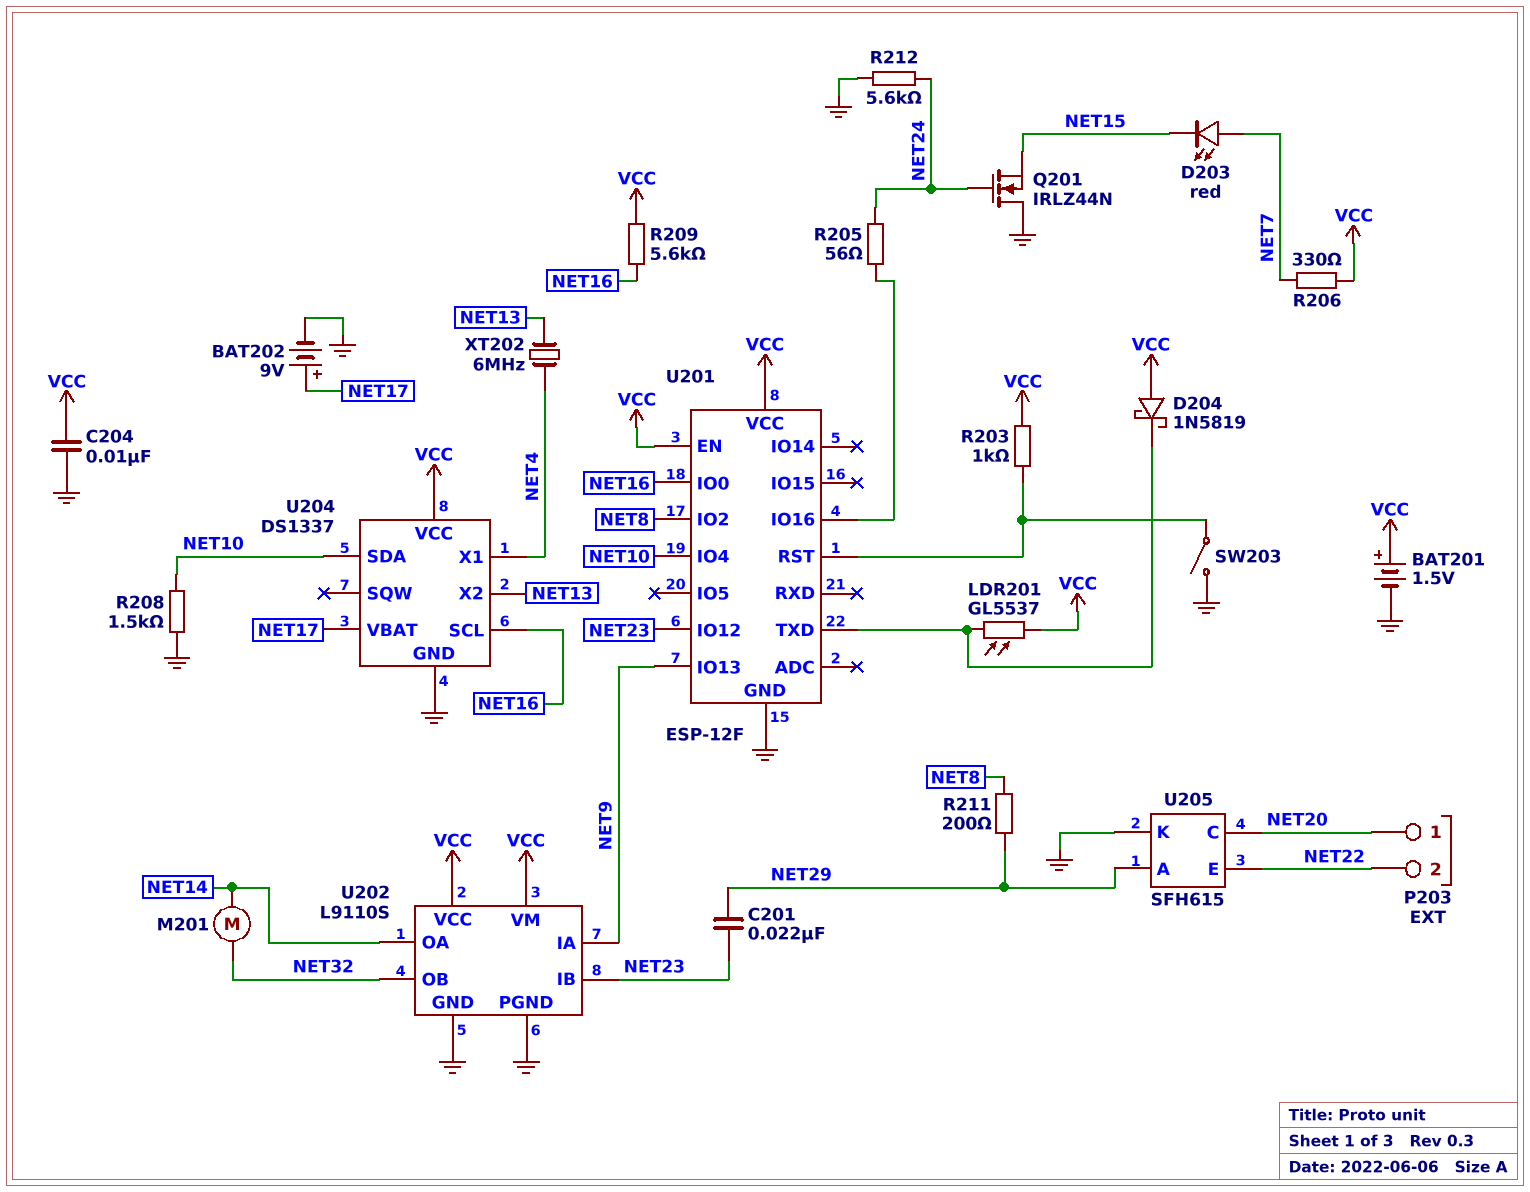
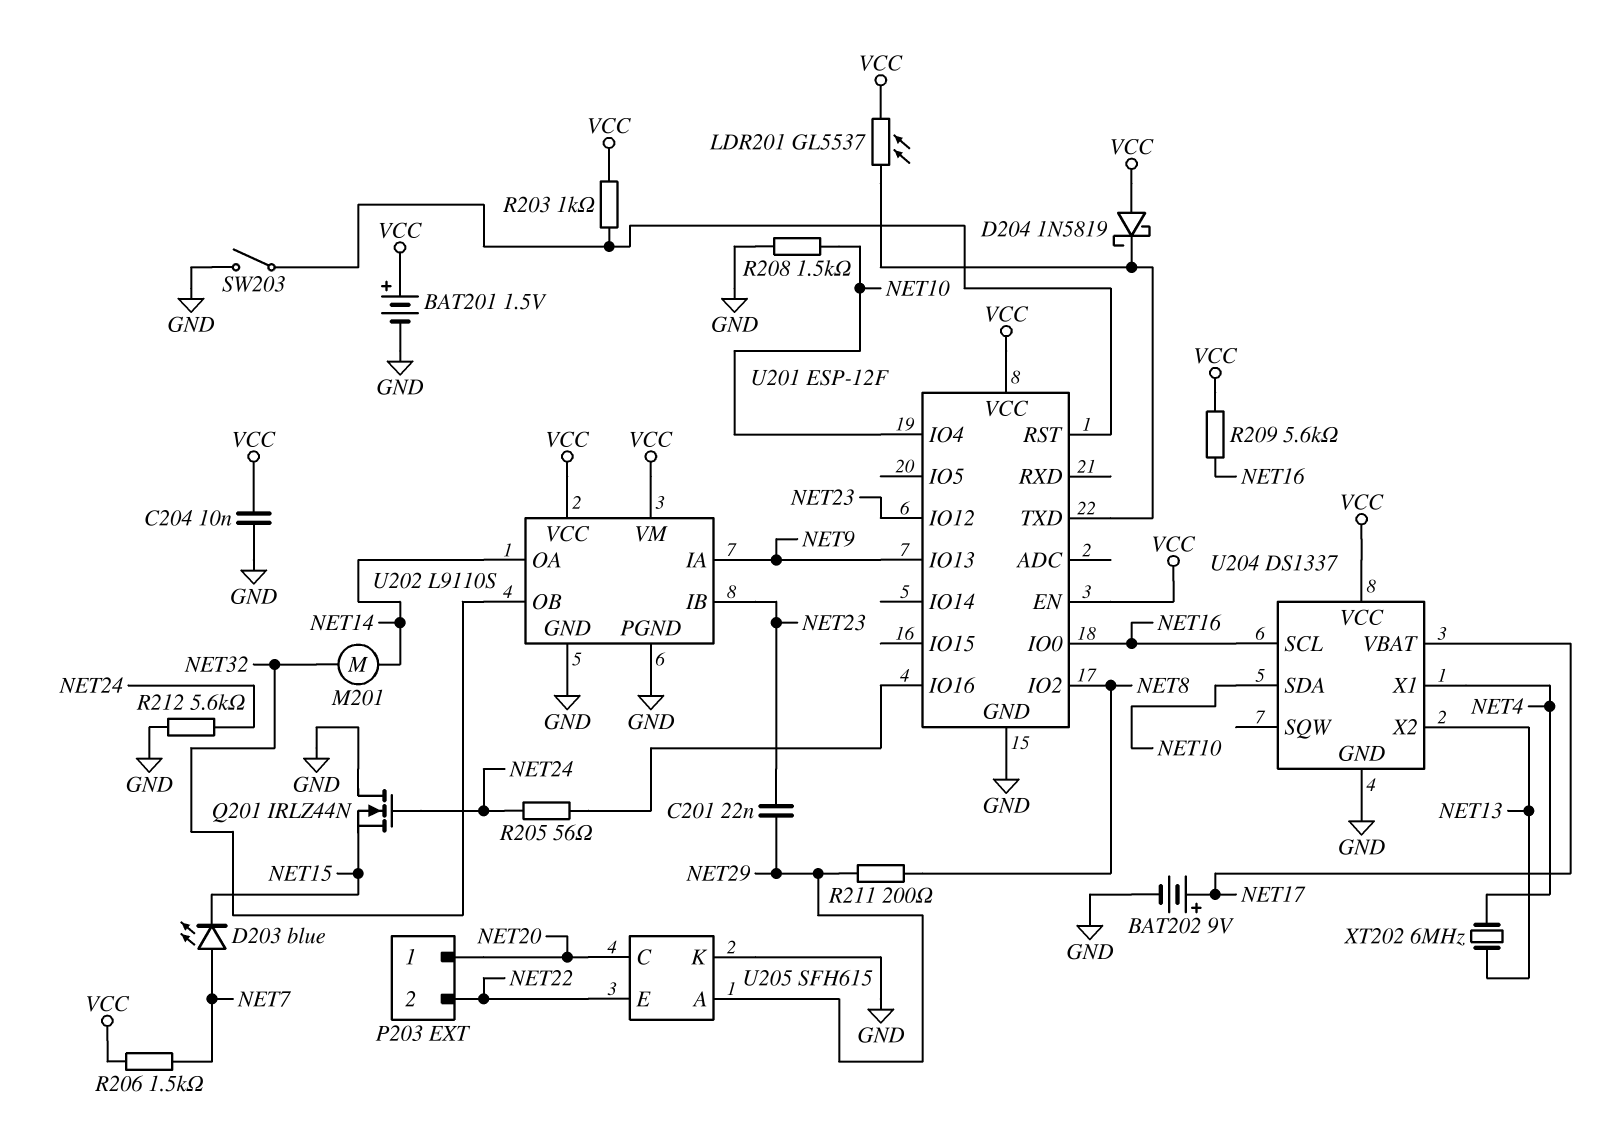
D203: LED red (A NET7, K NET15) -> LED blue (A NET7, K NET15)
R206: 330 (NET7, VCC) -> 1.5k (NET7, VCC)

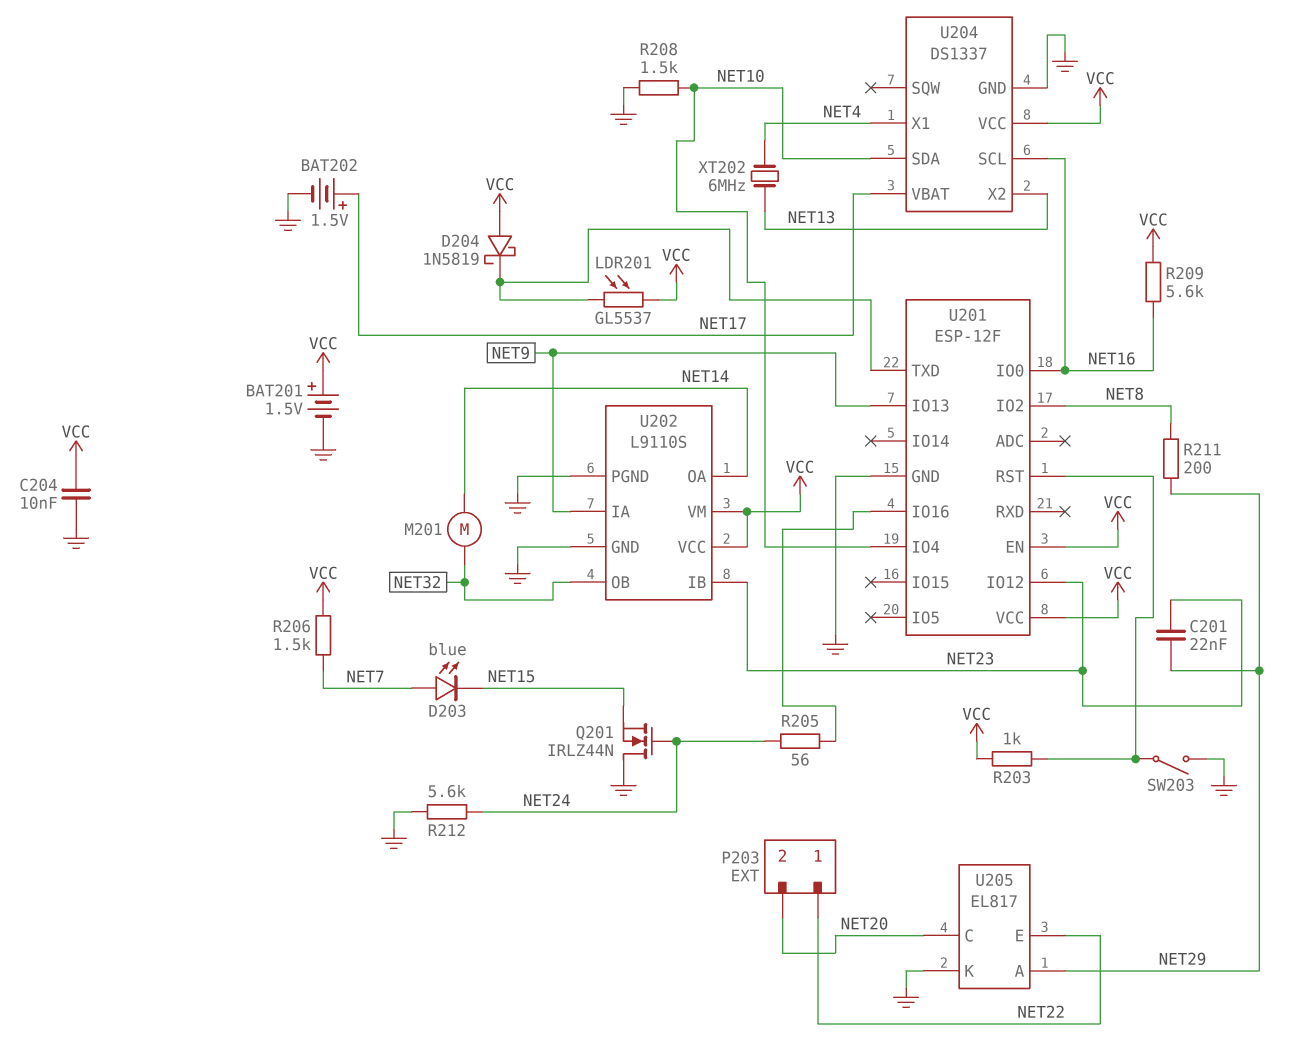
BAT202: 9V (plus NET17, minus GND) -> 1.5V (plus NET17, minus GND)
P203 pin 1: NET20 -> NET22
P203 pin 2: NET22 -> NET20
U205: SFH615 -> EL817

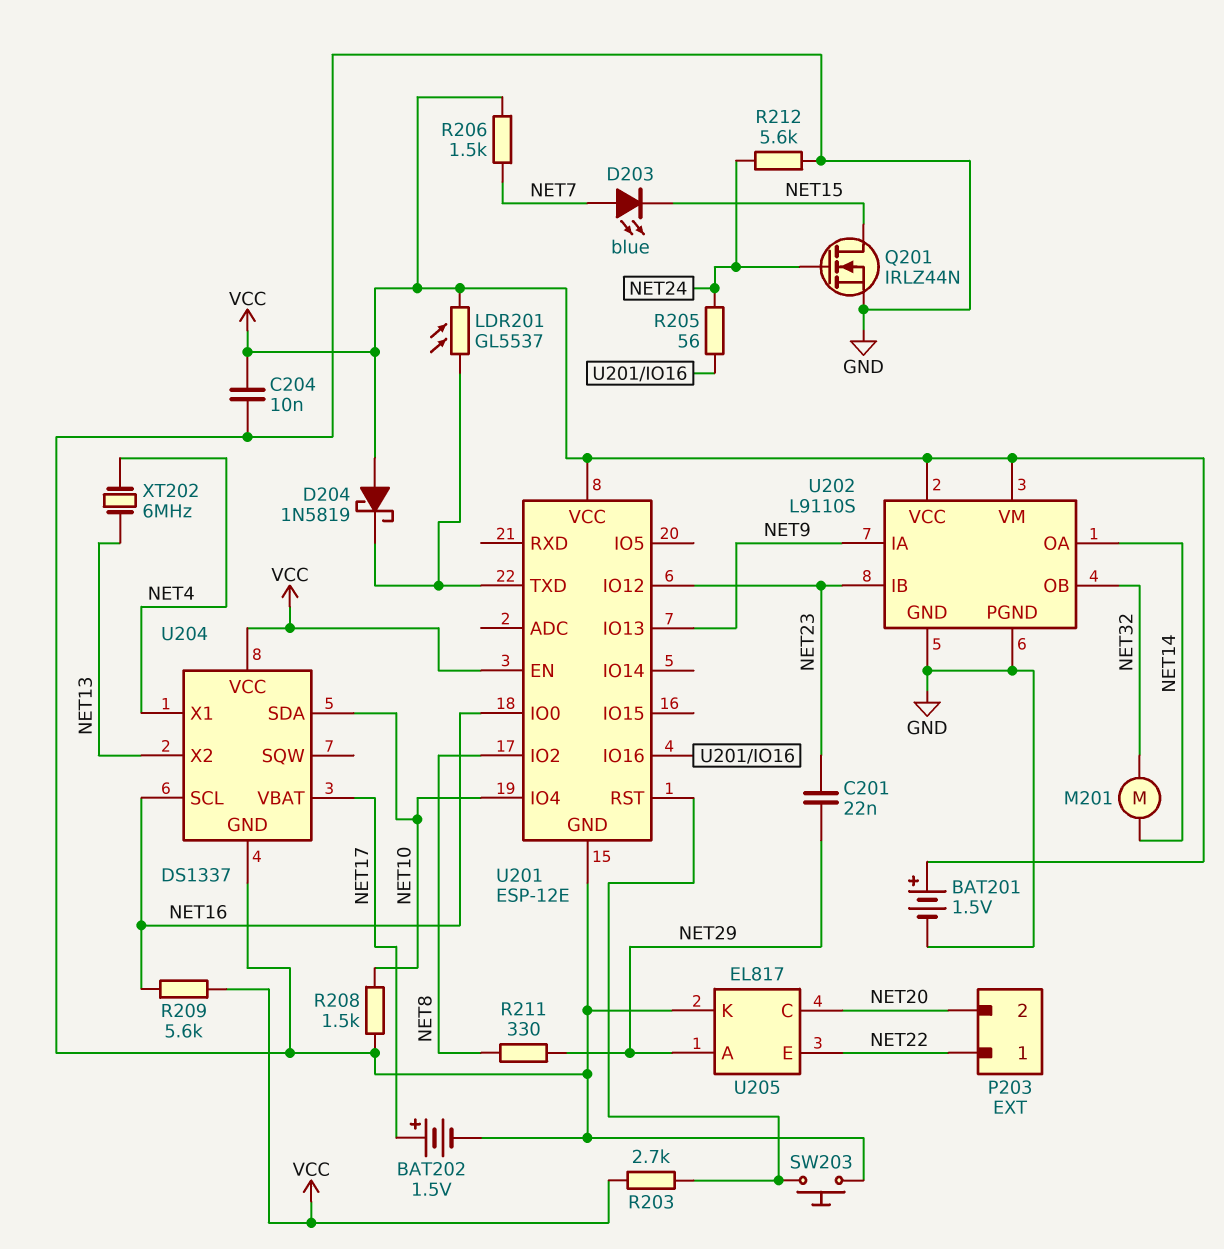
Q201: NMOS IRLZ44N (G NET24, D GND, S NET15) -> NMOS IRLZ44N (G NET24, D NET15, S GND)
R203: 1k (U201/RST, VCC) -> 2.7k (U201/RST, VCC)
R211: 200 (NET8, NET29) -> 330 (NET8, NET29)
SW203: switch (GND, U201/RST) -> button (GND, U201/RST)
U201: ESP-12F -> ESP-12E

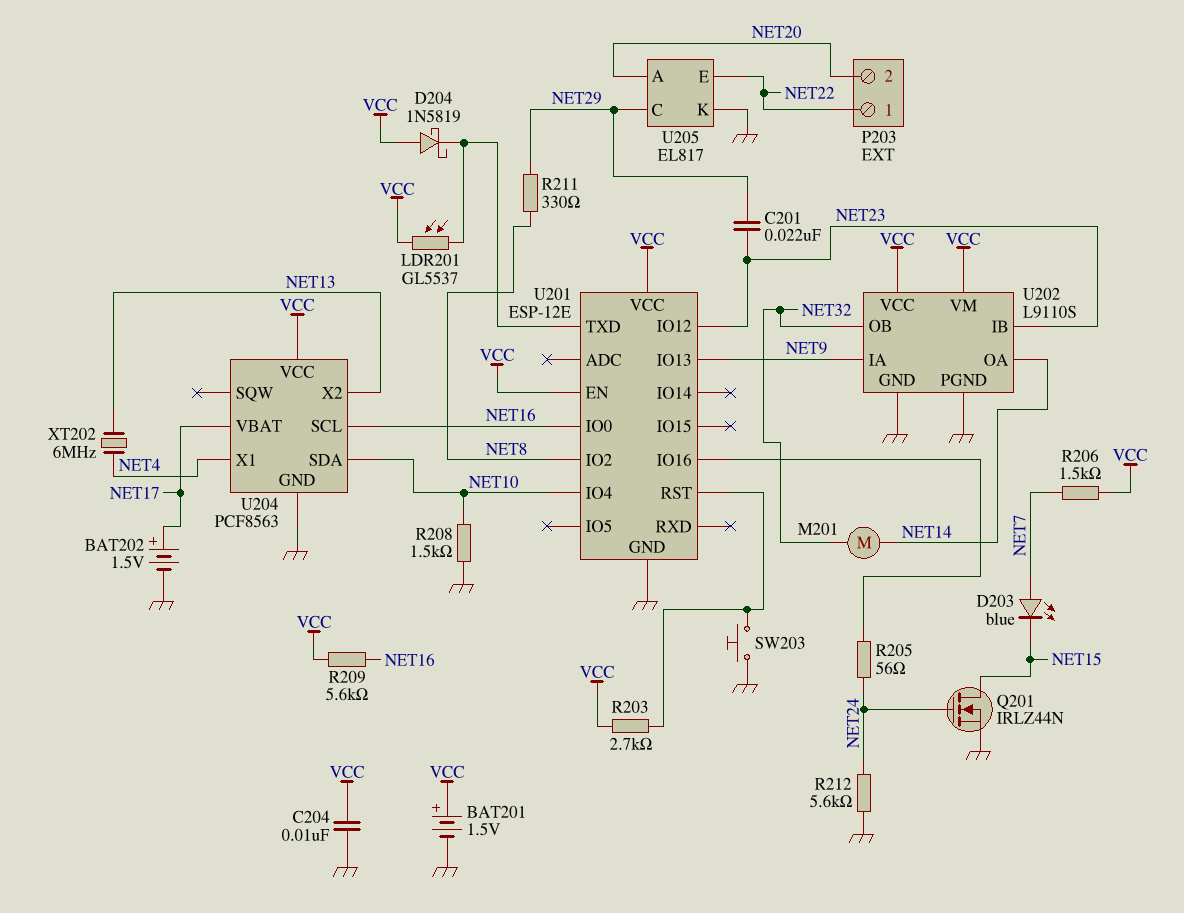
U204: DS1337 -> PCF8563
U205 pin A: NET29 -> NET20
U205 pin C: NET20 -> NET29

